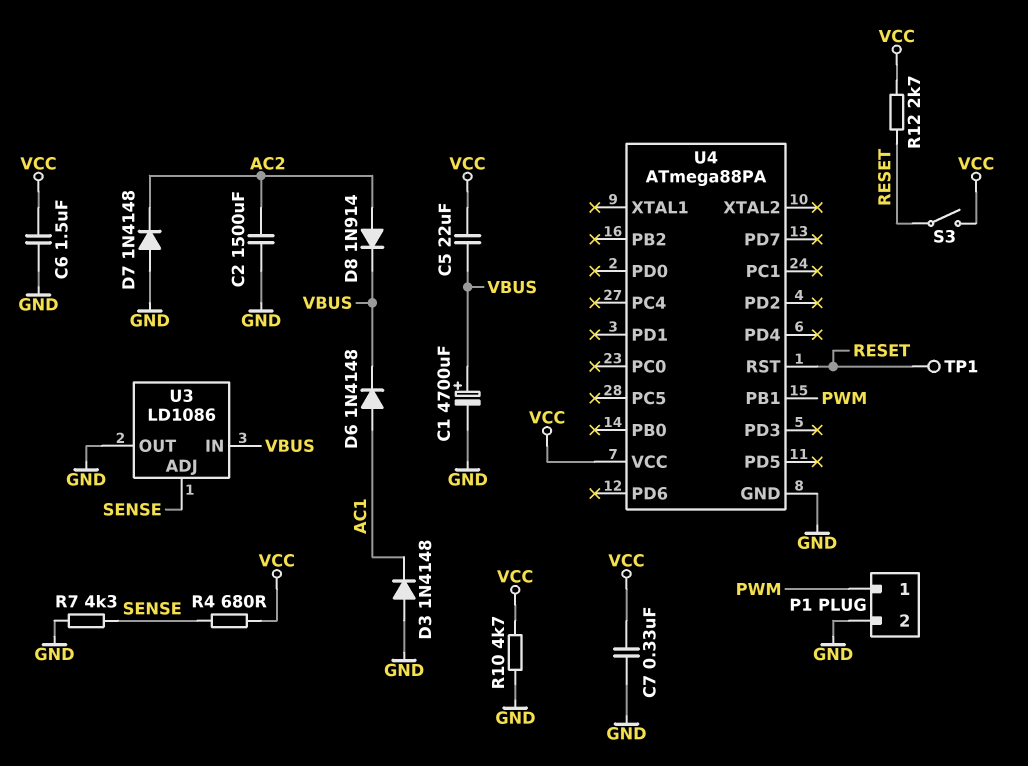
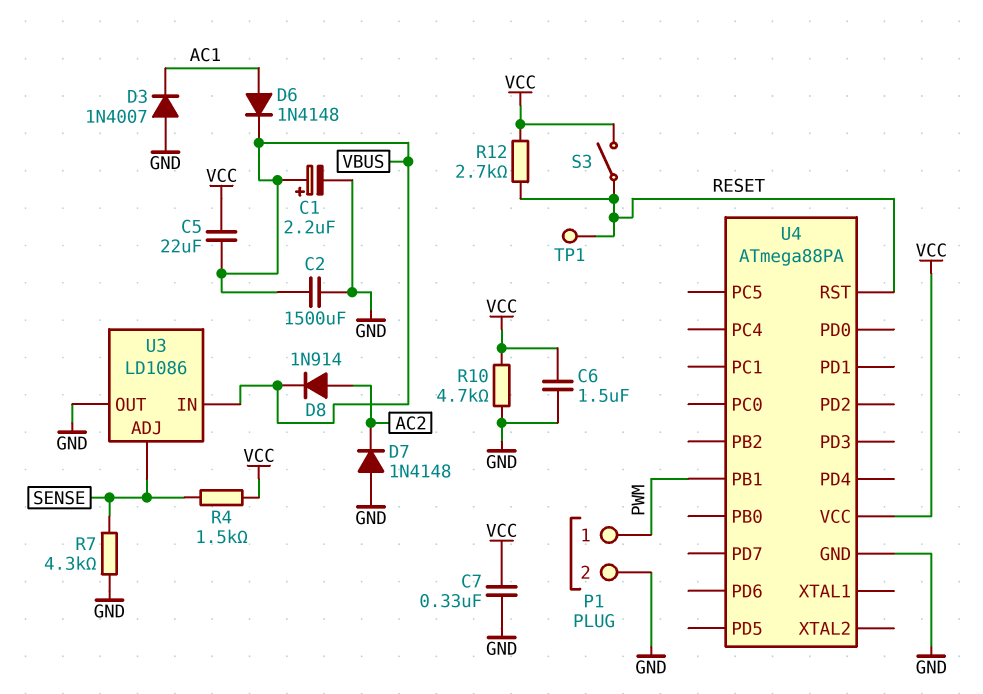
C1: 4700uF (plus VBUS, minus GND) -> 2.2uF (plus VBUS, minus GND)
C2: 1500uF (AC2, GND) -> 1500uF (GND, VBUS)
D3: diode 1N4148 (A GND, K AC1) -> diode 1N4007 (A GND, K AC1)
R4: 680 (SENSE, VCC) -> 1.5k (SENSE, VCC)

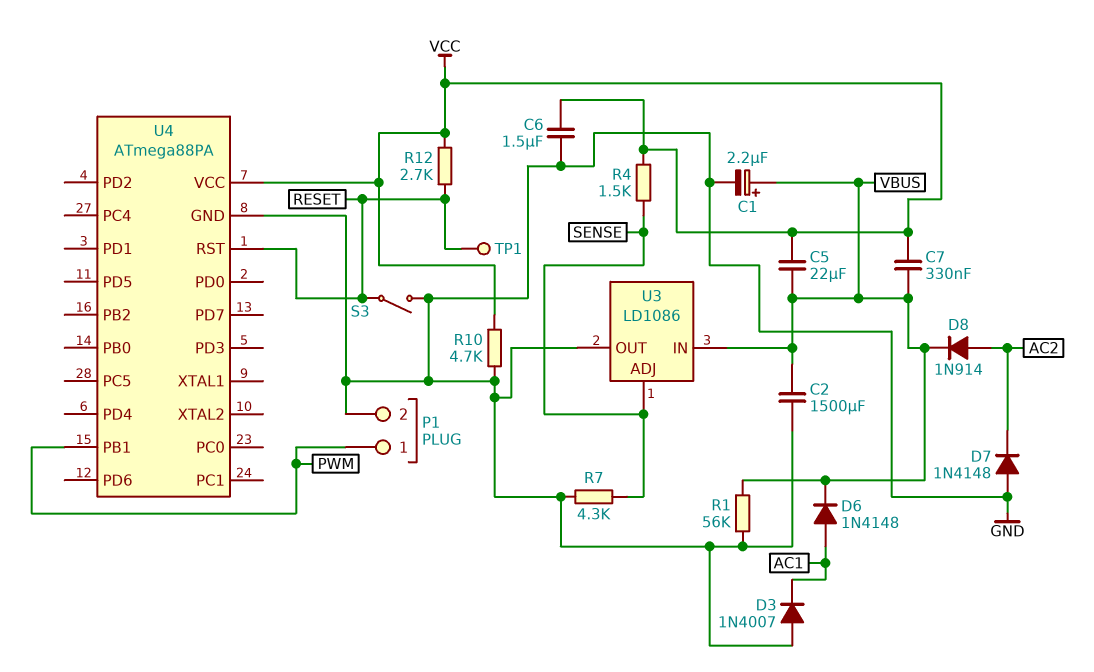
C7: 330nF (GND, VCC) -> 330nF (VBUS, VCC)
R1: none -> 56k (GND, VBUS)
S3: switch (RESET, VCC) -> switch (GND, RESET)

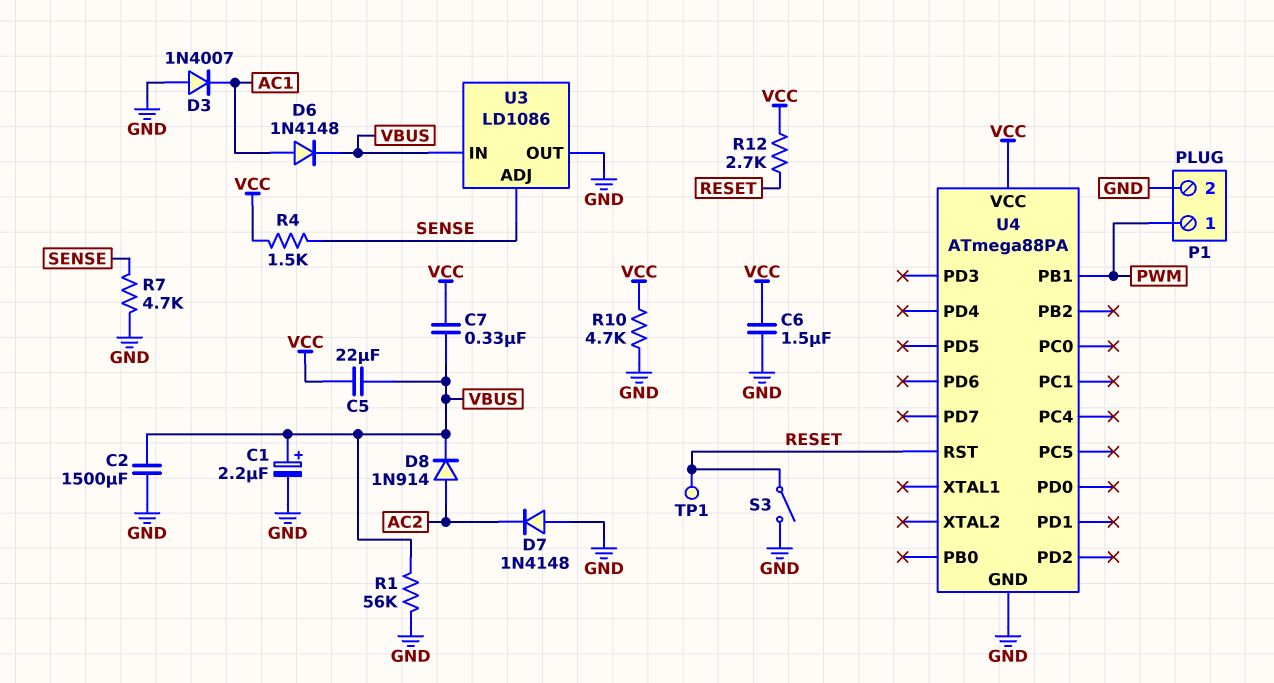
R7: 4.3k (GND, SENSE) -> 4.7k (GND, SENSE)

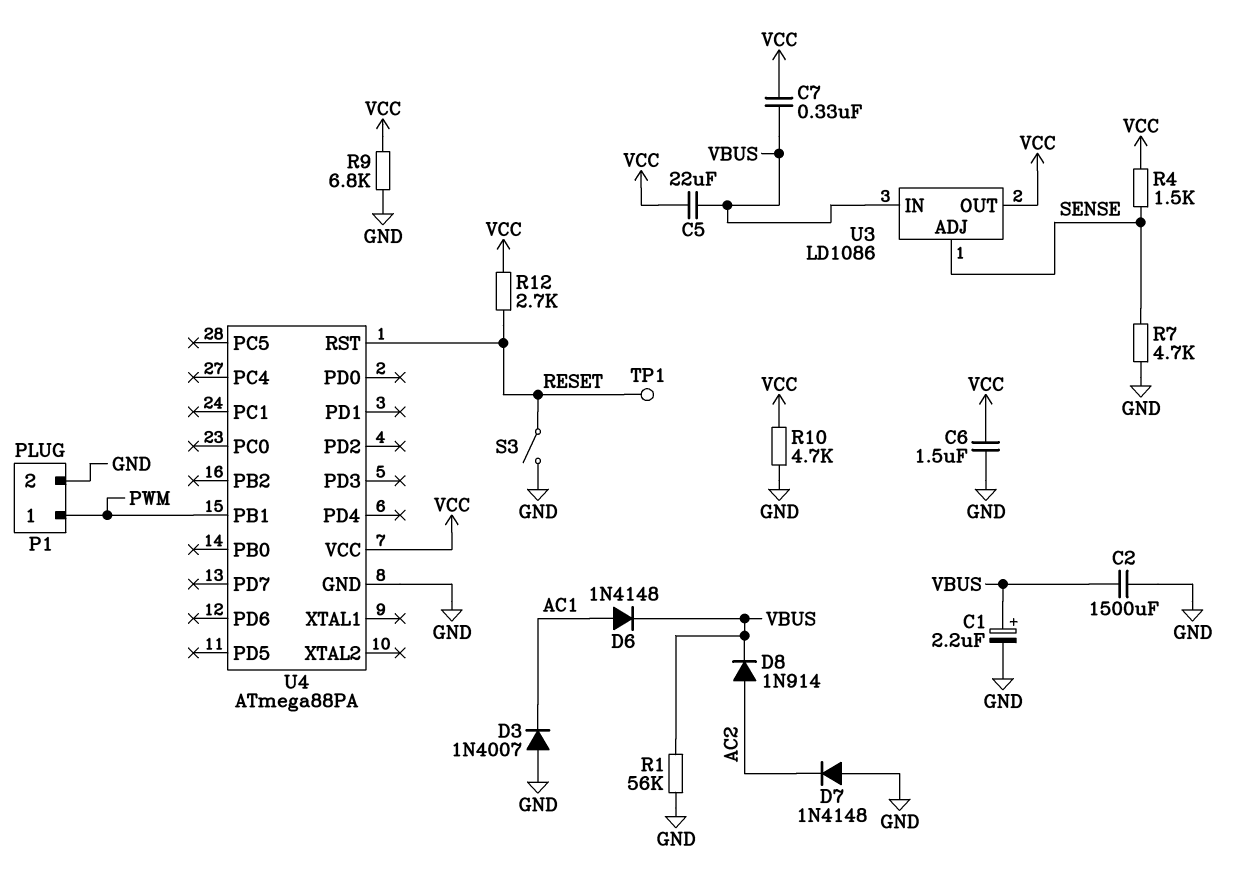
R9: none -> 6.8k (GND, VCC)
U3 pin OUT: GND -> VCC

